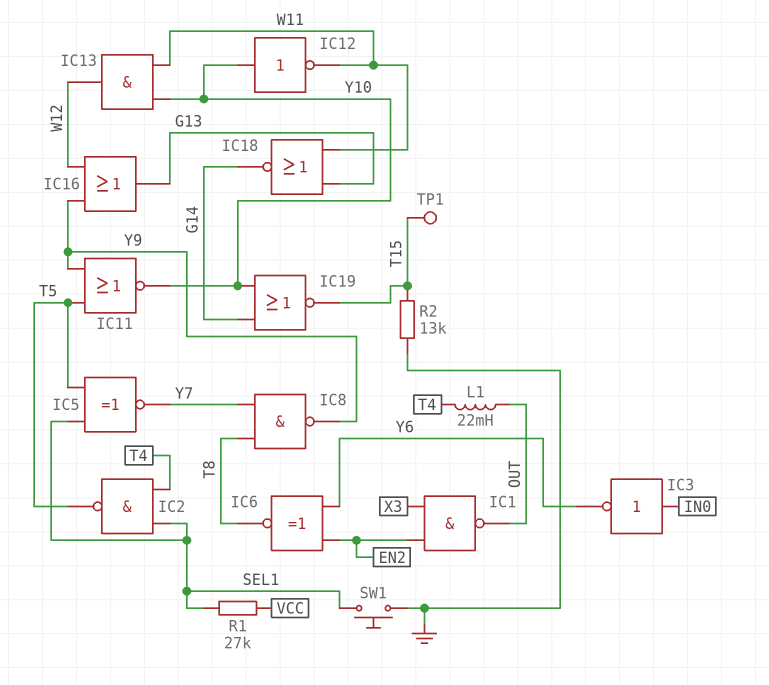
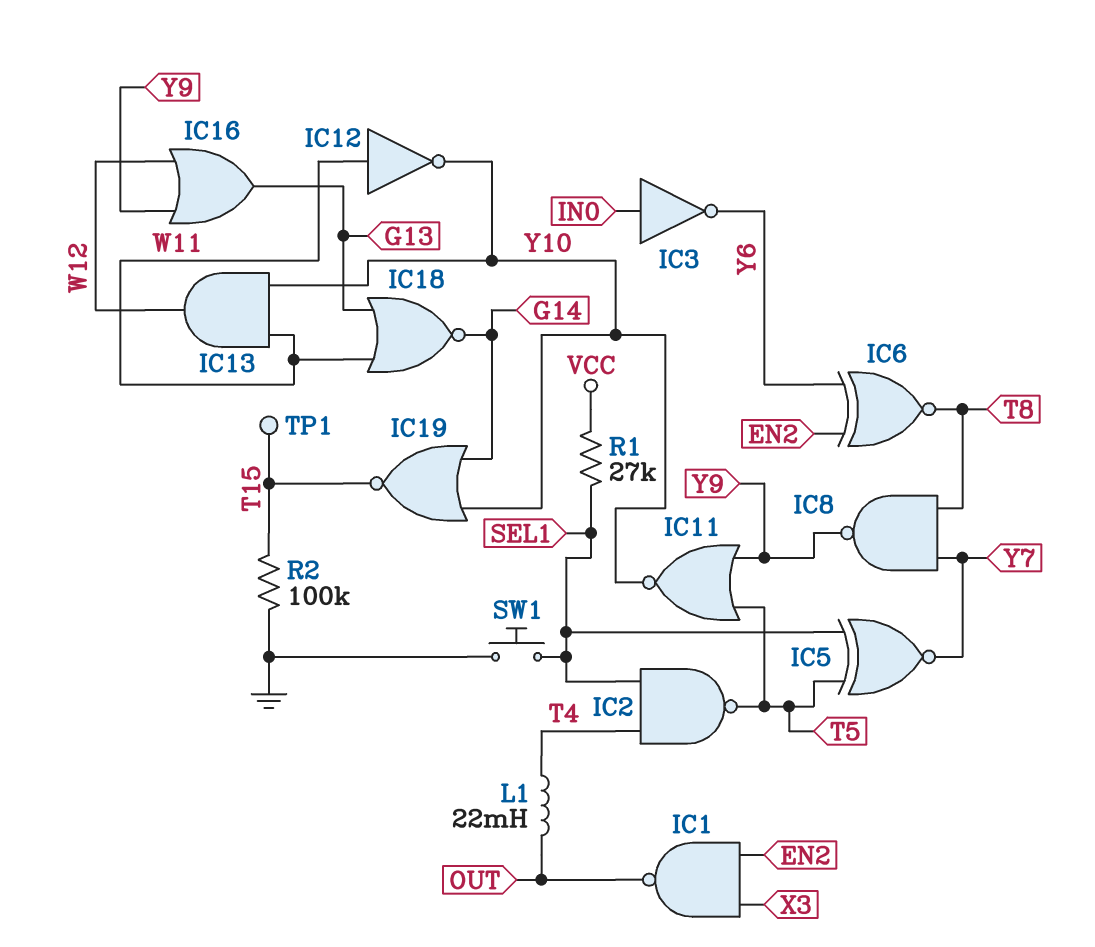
IC12: NOT (in Y10, out W11) -> NOT (in W11, out Y10)
R2: 13k (GND, T15) -> 100k (GND, T15)

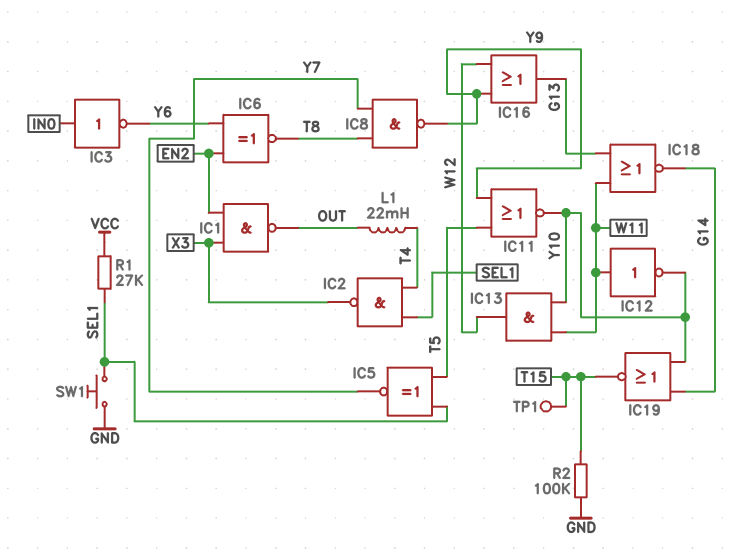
IC2: NAND (in SEL1, in T4, out T5) -> NAND (in SEL1, in T4, out X3)

